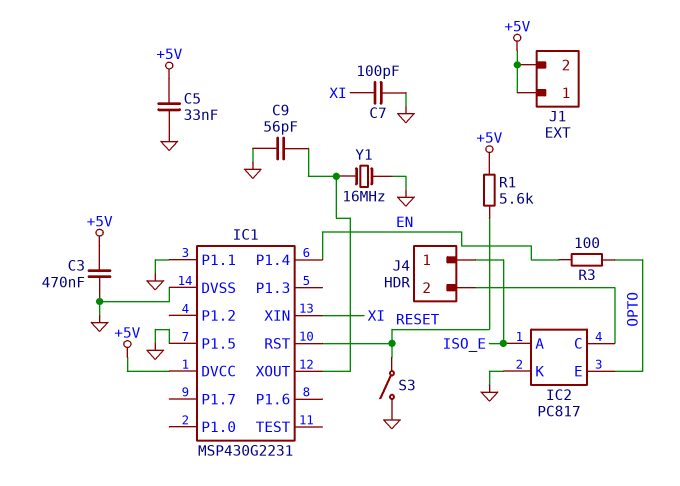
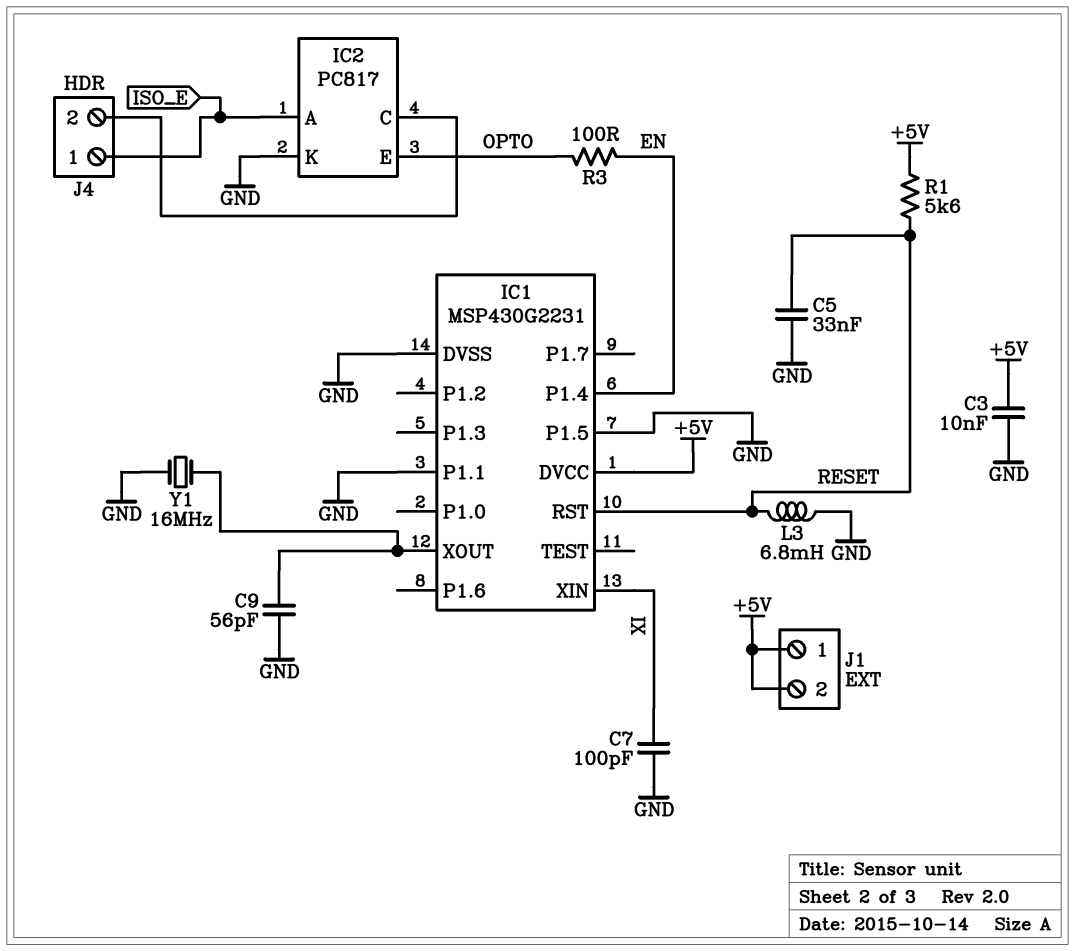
C3: 470nF (+5V, GND) -> 10nF (+5V, GND)
C5: 33nF (+5V, GND) -> 33nF (GND, RESET)
L3: none -> 6.8mH (GND, RESET)
S3: switch (GND, RESET) -> none

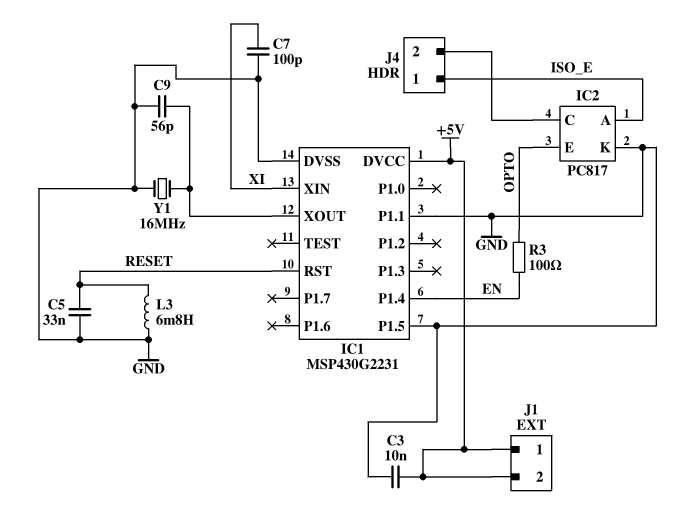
R1: 5.6k (+5V, RESET) -> none

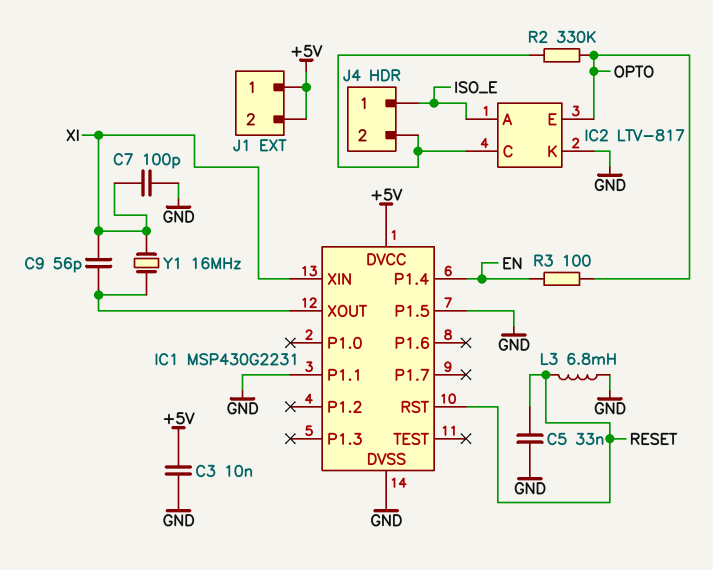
C9: 56pF (GND, IC1/XOUT) -> 56pF (IC1/XOUT, XI)
IC2: PC817 -> LTV-817
R2: none -> 330k (IC2/C, OPTO)
Y1: 16MHz (GND, IC1/XOUT) -> 16MHz (IC1/XOUT, XI)

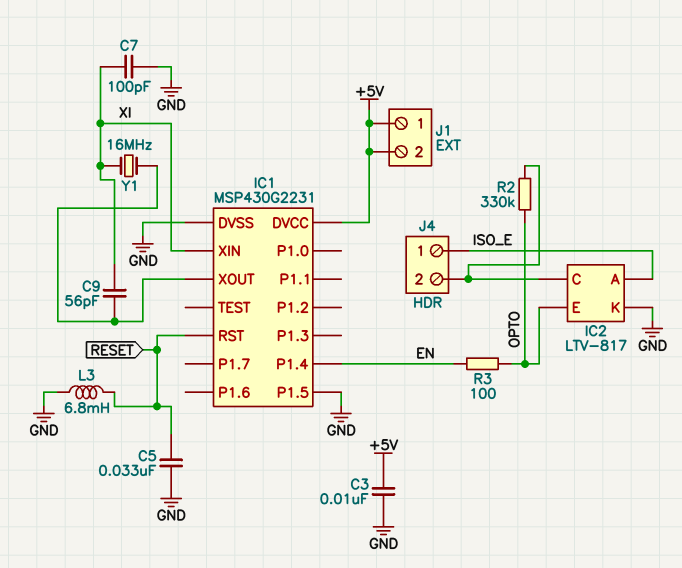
IC1 pin P1.1: GND -> none

